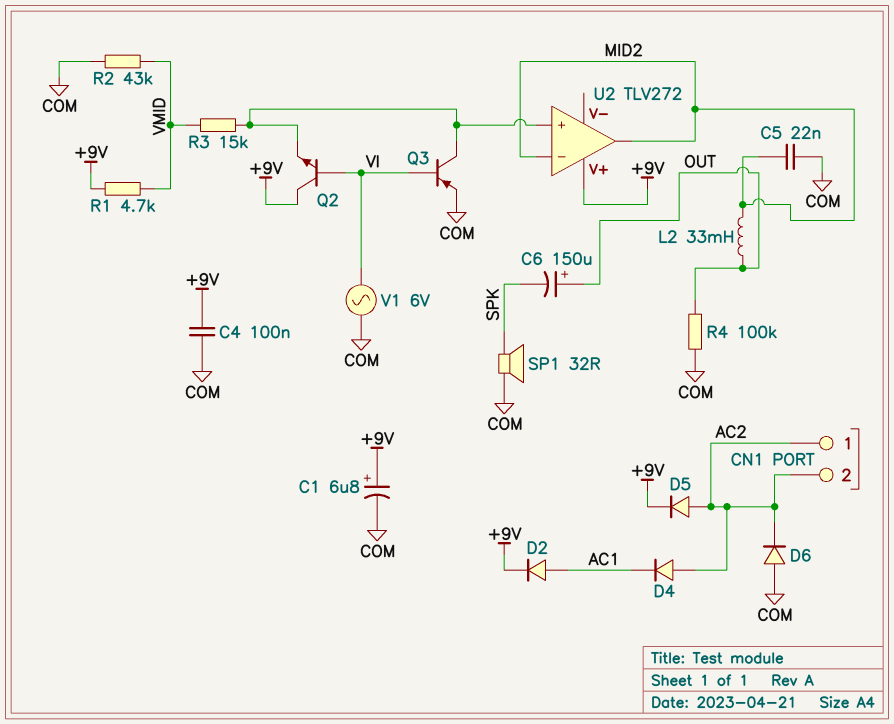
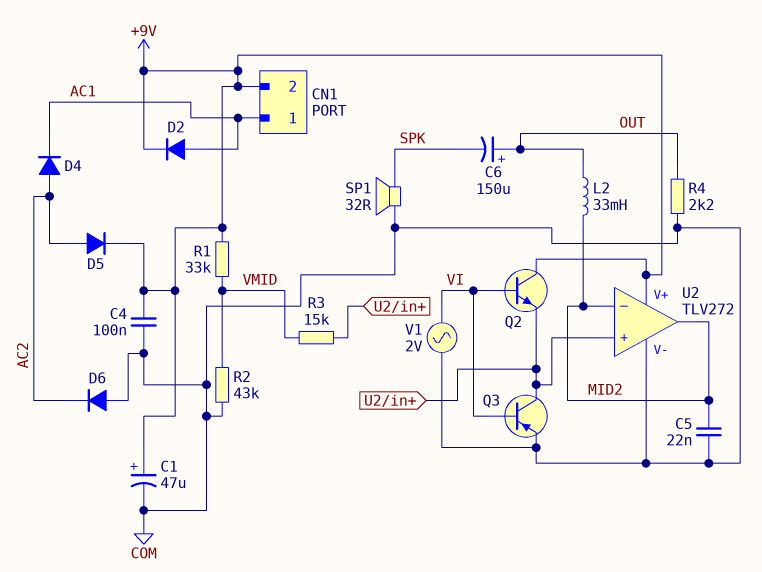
C1: 6.8uF (plus +9V, minus COM) -> 47uF (plus +9V, minus COM)
CN1 pin 1: AC2 -> AC1
CN1 pin 2: AC2 -> +9V
R1: 4.7k (+9V, VMID) -> 33k (+9V, VMID)
R4: 100k (COM, OUT) -> 2.2k (COM, OUT)
U2 pin V-: none -> COM
V1: AC 6V (COM, VI) -> AC 2V (COM, VI)

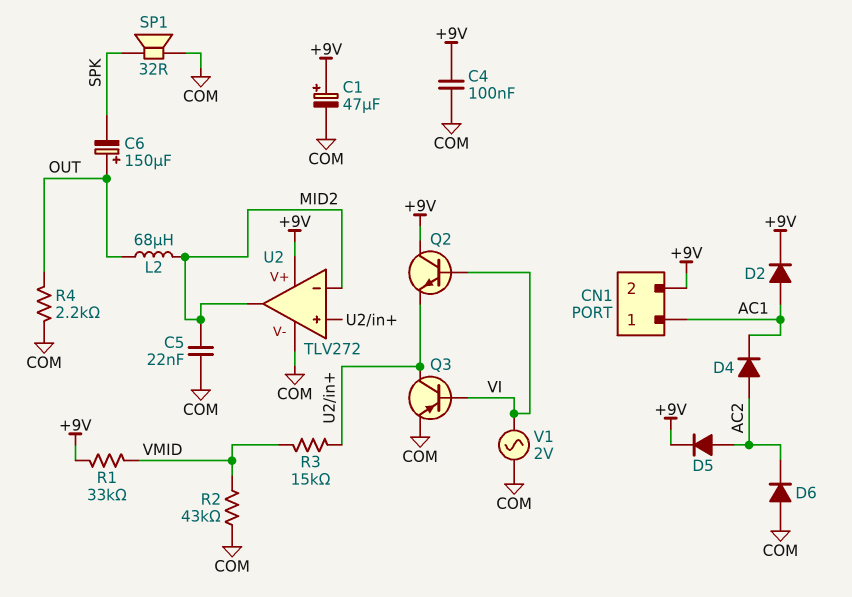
L2: 33mH (MID2, OUT) -> 68uH (MID2, OUT)

